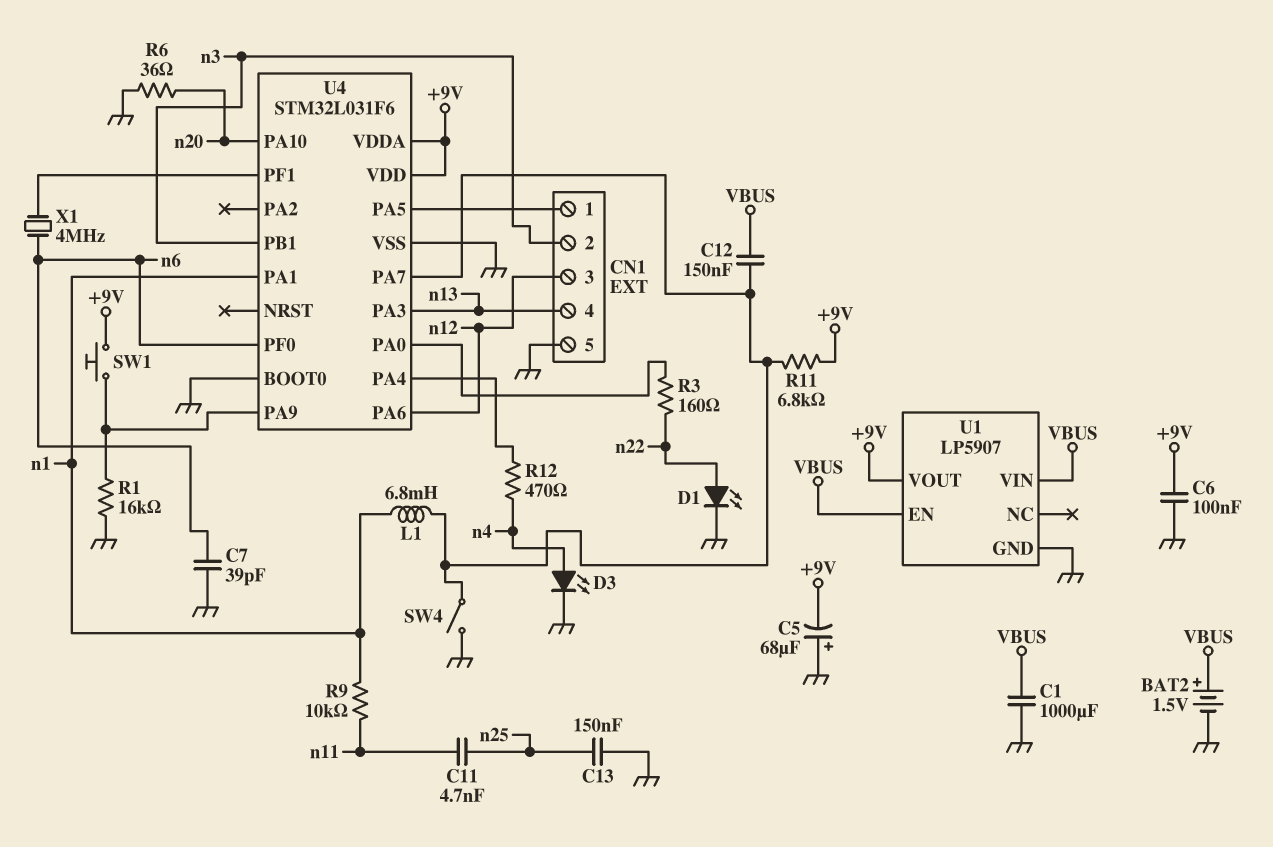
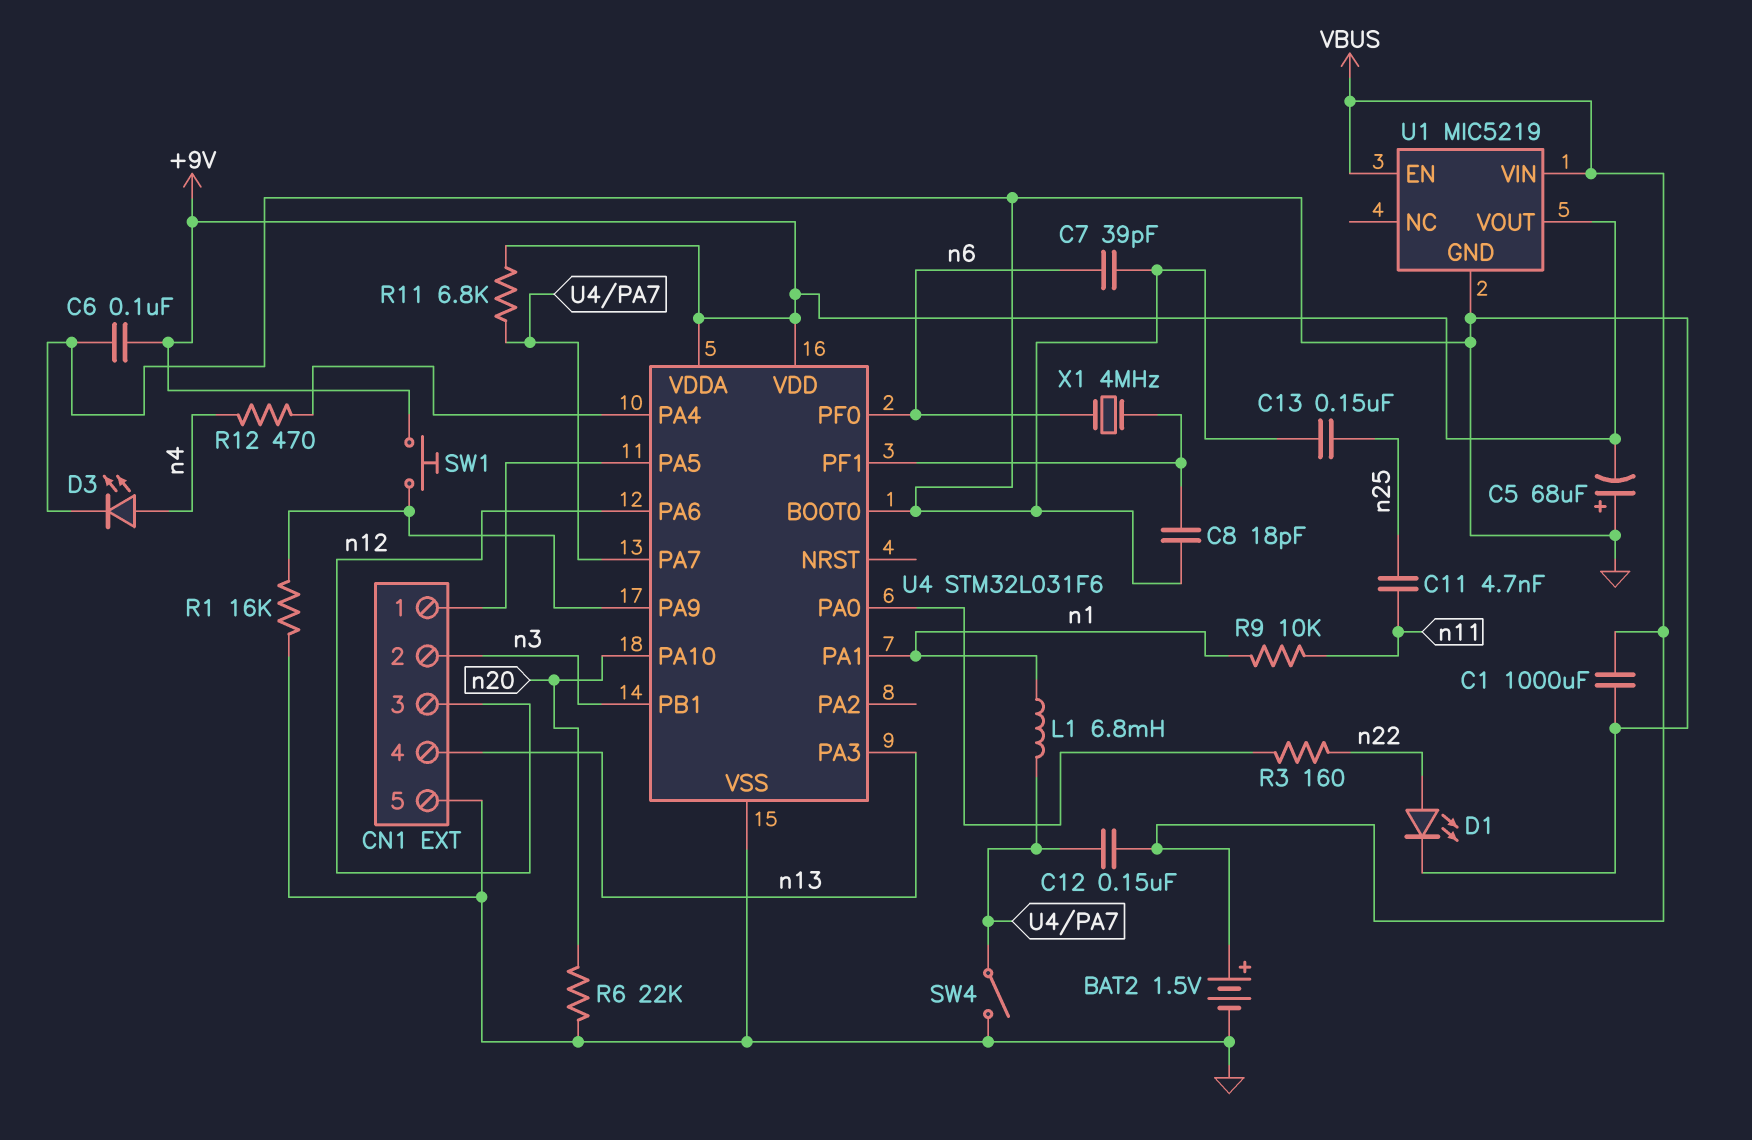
C8: none -> 18pF (GND, U4/PF1)
R6: 36 (GND, n20) -> 22k (GND, n20)
U1: LP5907 -> MIC5219

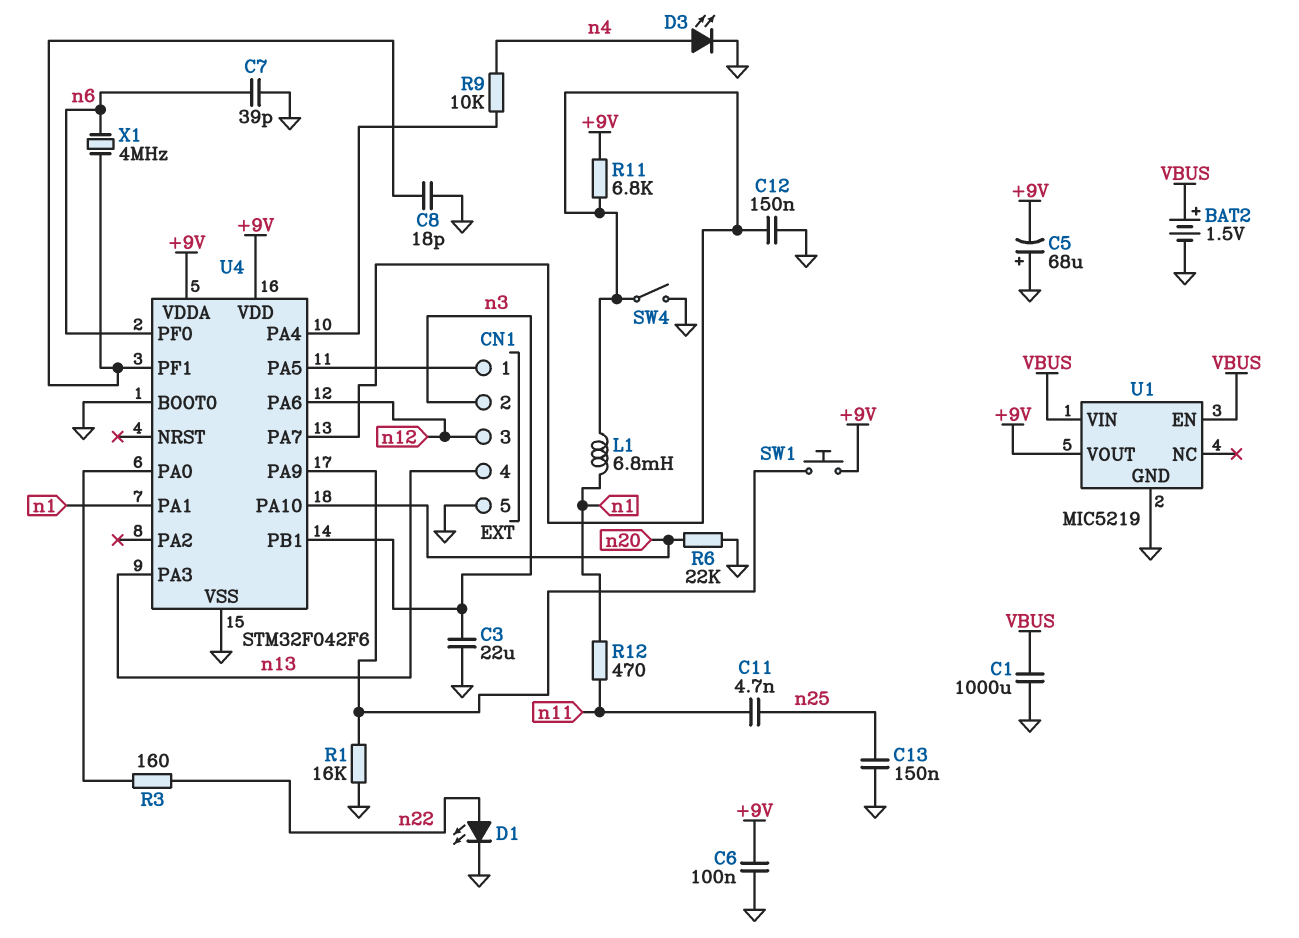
C3: none -> 22uF (GND, n3)
C12: 150nF (U4/PA7, VBUS) -> 150nF (GND, U4/PA7)
R9: 10k (n1, n11) -> 10k (U4/PA4, n4)
R12: 470 (U4/PA4, n4) -> 470 (n1, n11)
U4: STM32L031F6 -> STM32F042F6

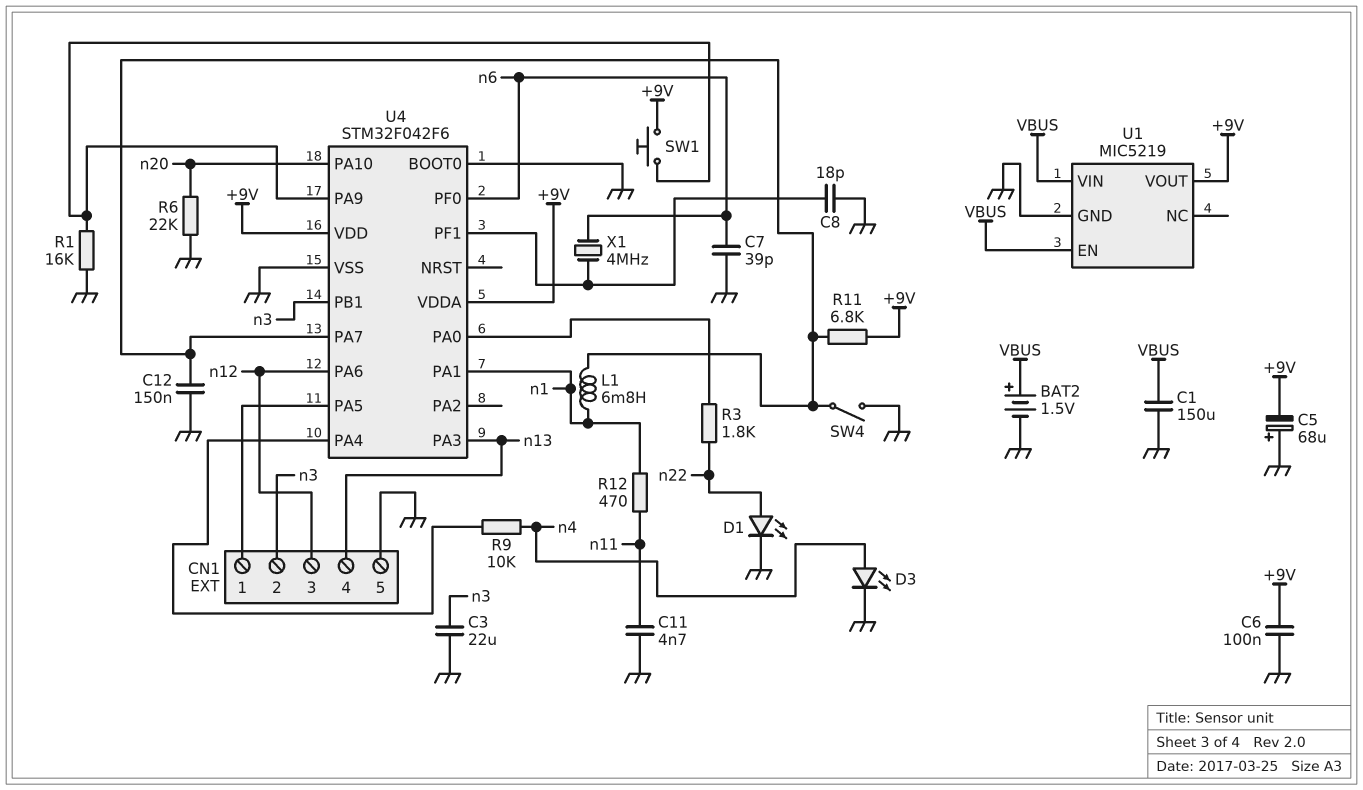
C1: 1000uF (GND, VBUS) -> 150uF (GND, VBUS)
C11: 4.7nF (n11, n25) -> 4.7nF (GND, n11)
C13: 150nF (GND, n25) -> none
R3: 160 (U4/PA0, n22) -> 1.8k (U4/PA0, n22)

